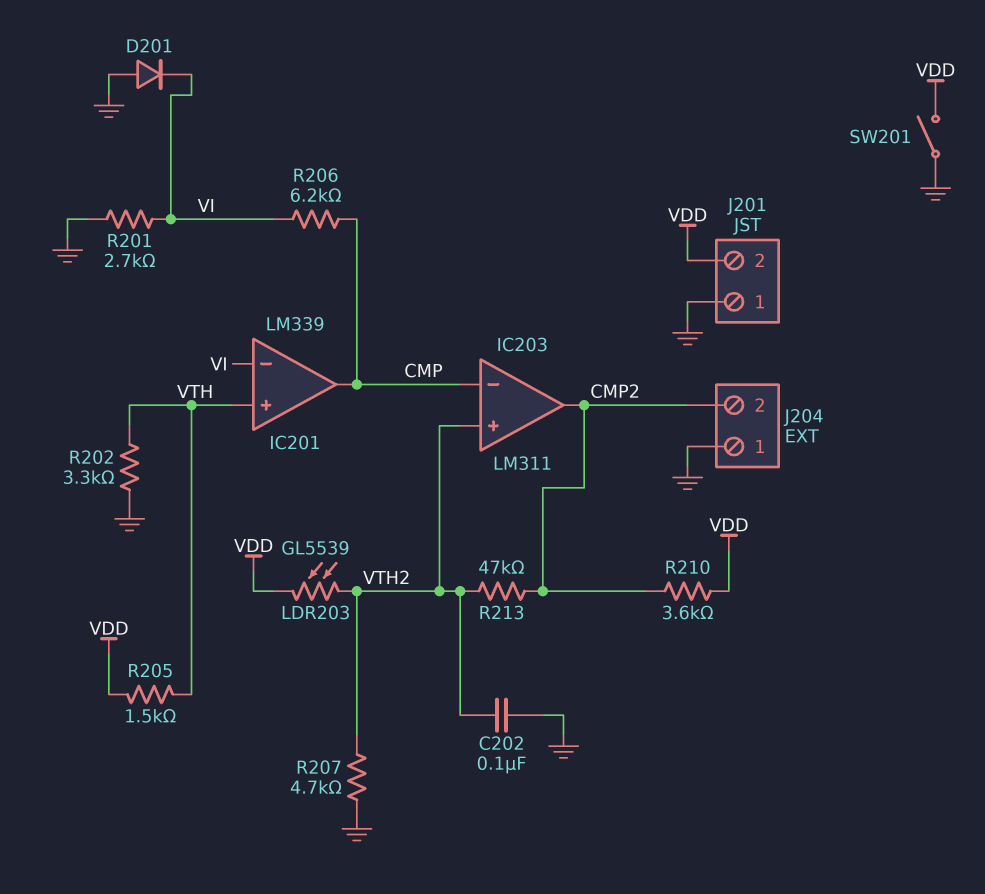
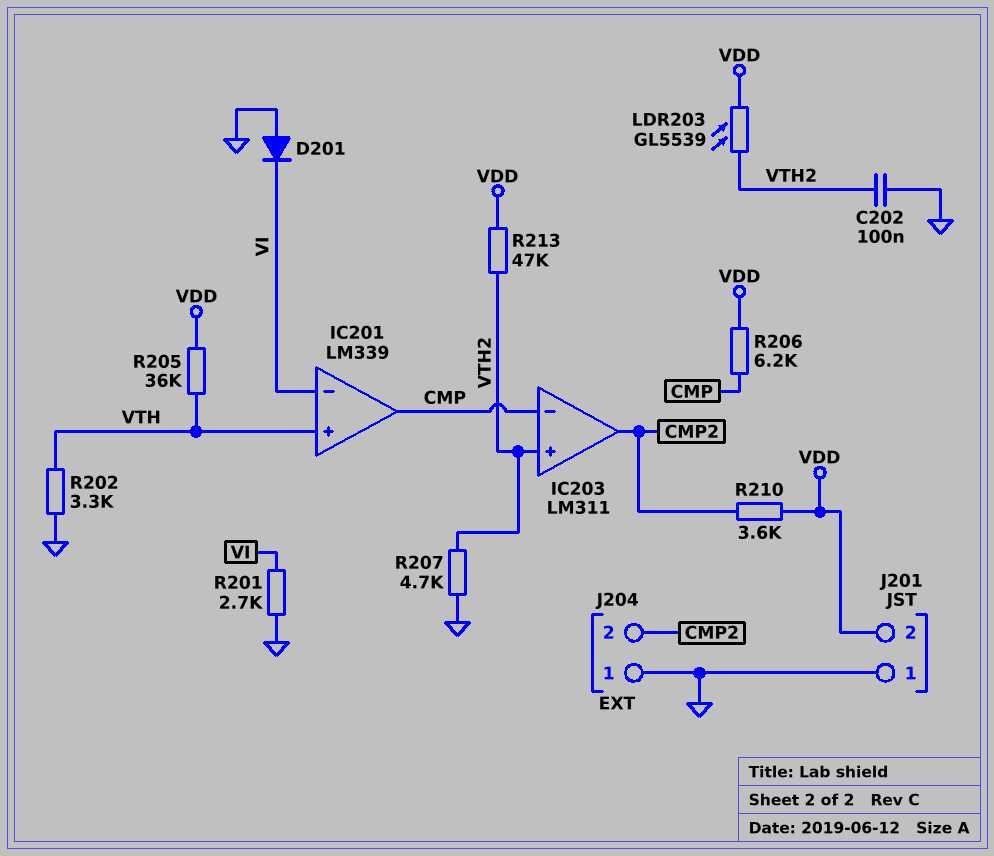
R205: 1.5k (VDD, VTH) -> 36k (VDD, VTH)
R206: 6.2k (CMP, VI) -> 6.2k (CMP, VDD)
R213: 47k (CMP2, VTH2) -> 47k (VDD, VTH2)
SW201: switch (GND, VDD) -> none

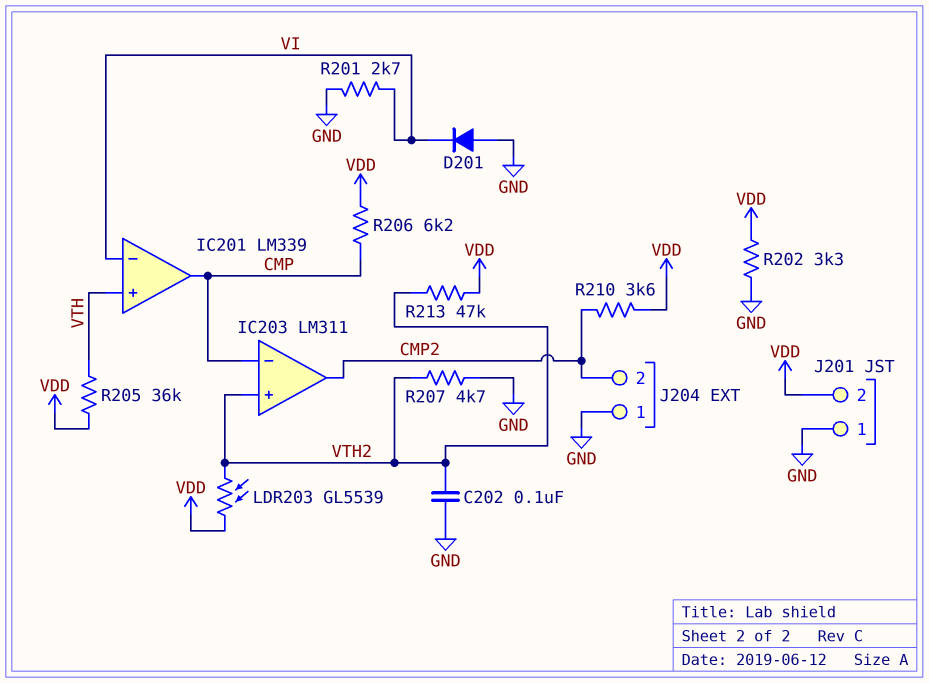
R202: 3.3k (GND, VTH) -> 3.3k (GND, VDD)

